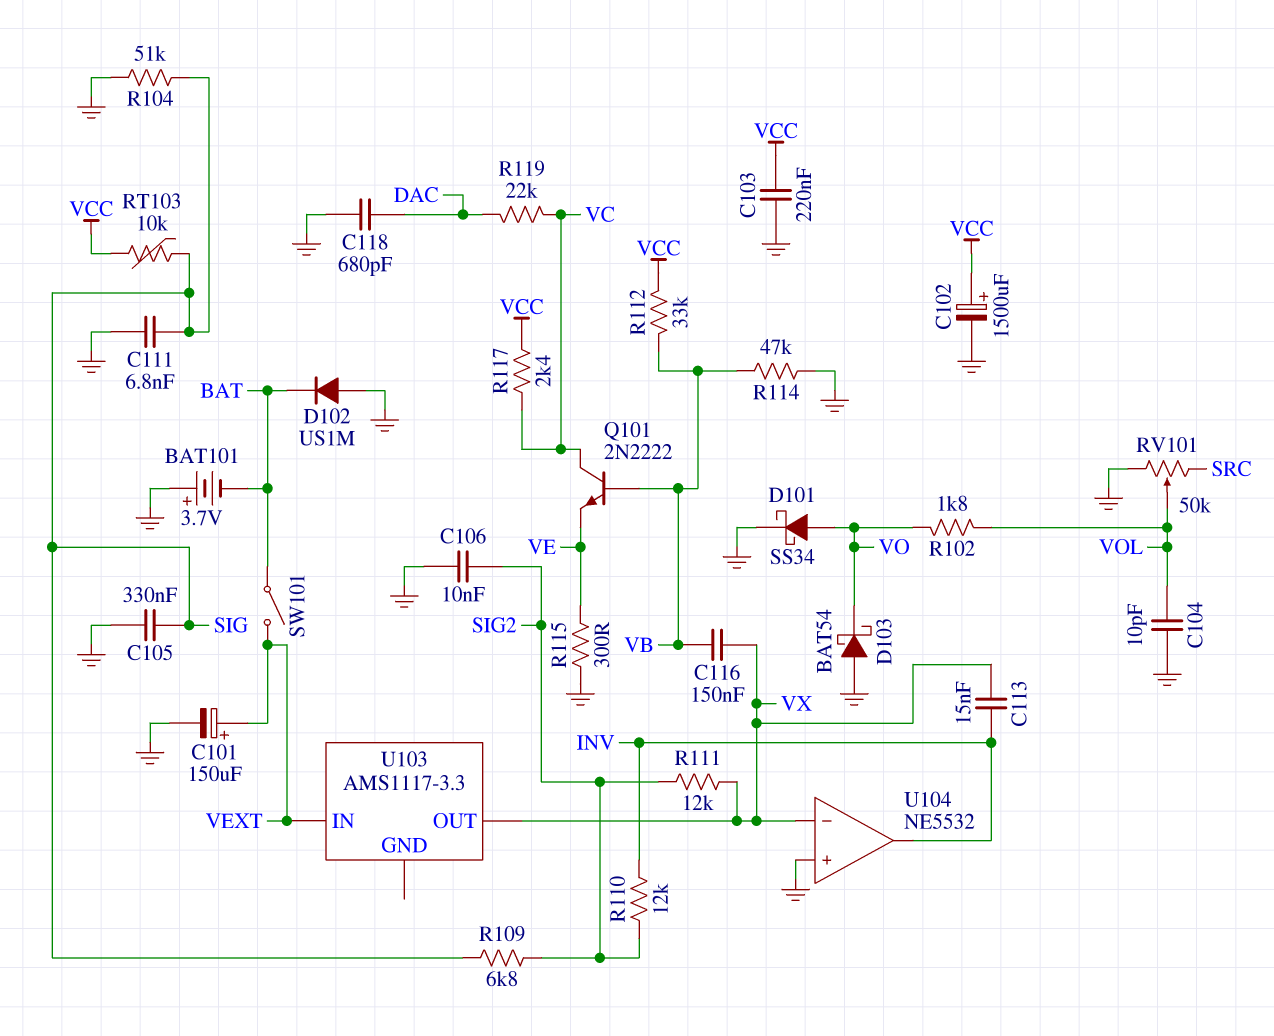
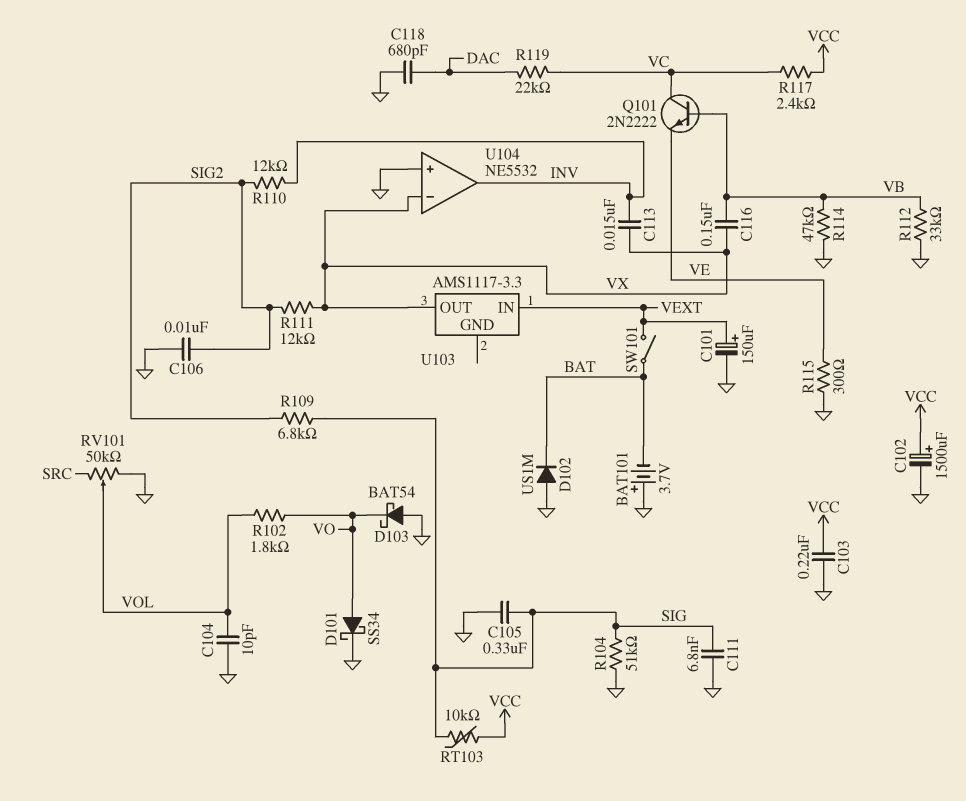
R112: 33k (VB, VCC) -> 33k (GND, VB)

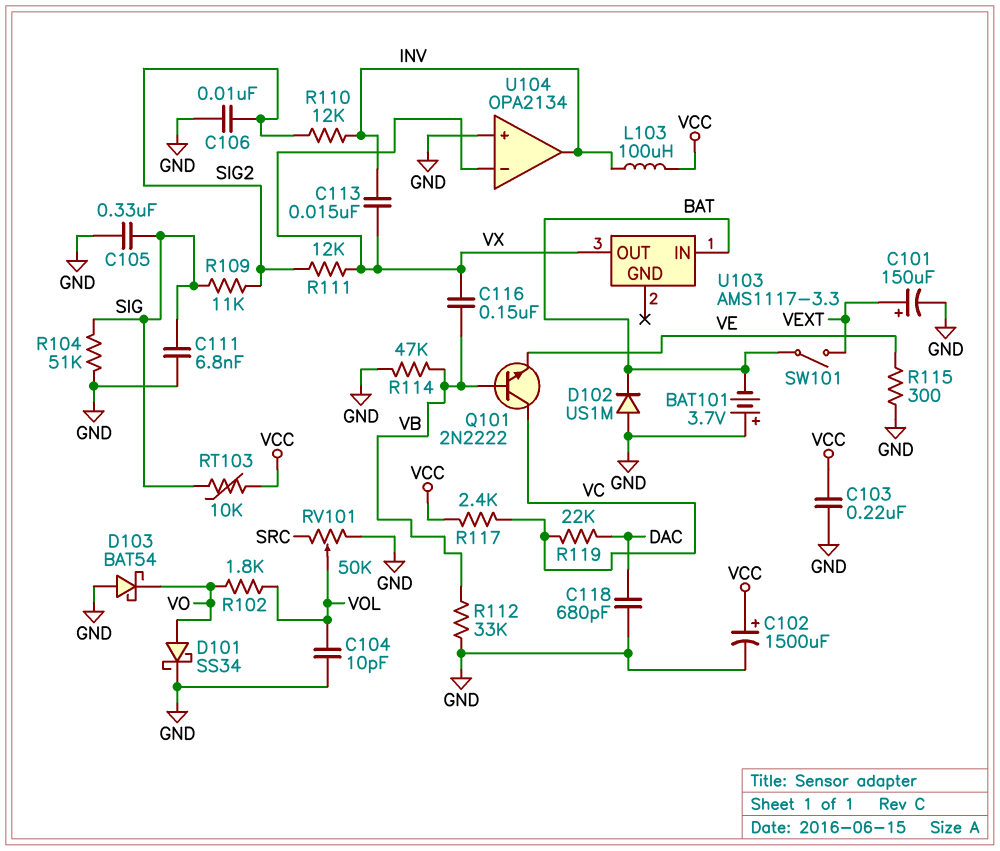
L103: none -> 100uH (INV, VCC)
R109: 6.8k (SIG, SIG2) -> 11k (SIG, SIG2)
U103 pin IN: VEXT -> BAT
U104: NE5532 -> OPA2134

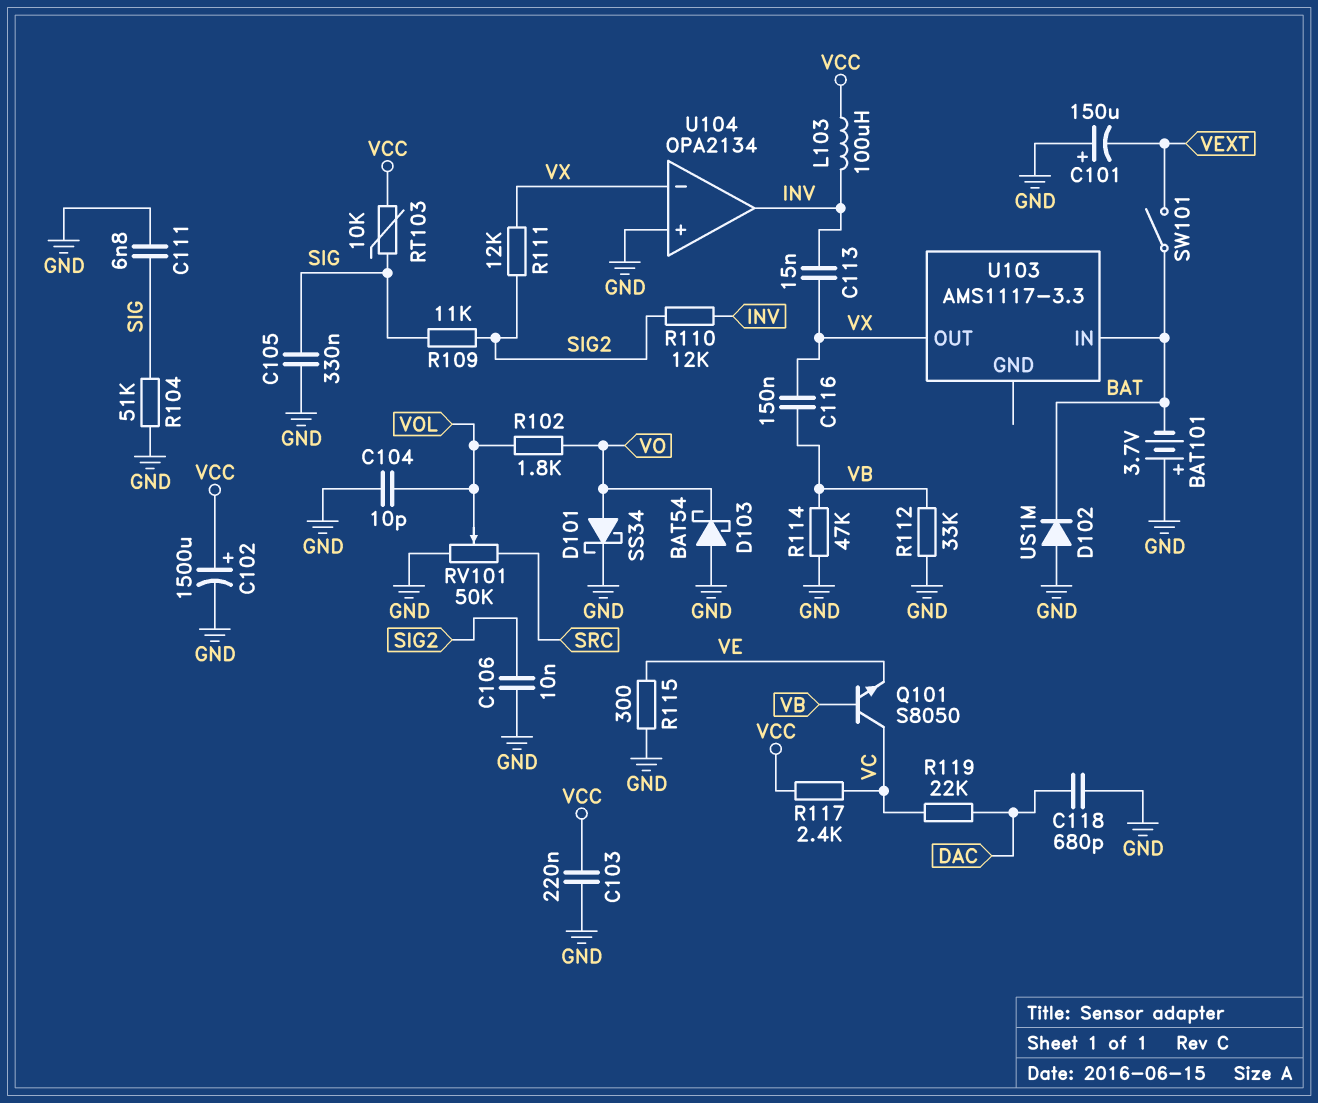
C101: 150uF (plus VEXT, minus GND) -> 150uF (plus GND, minus VEXT)
Q101: NPN 2N2222 (B VB, C VC, E VE) -> NPN S8050 (B VB, C VC, E VE)

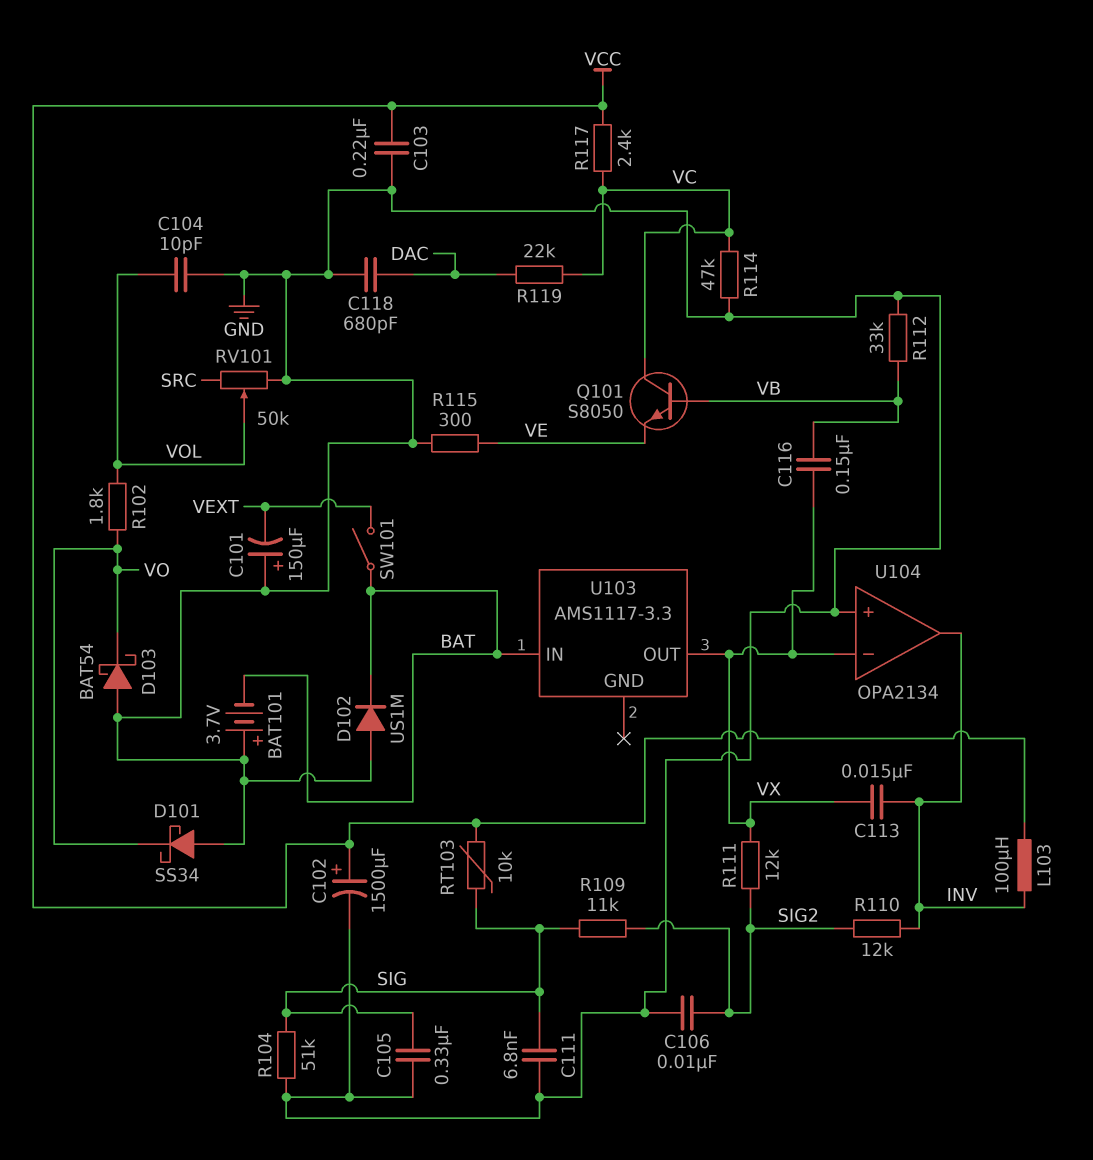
D101: schottky SS34 (A VO, K GND) -> schottky SS34 (A GND, K VO)
R114: 47k (GND, VB) -> 47k (GND, VC)

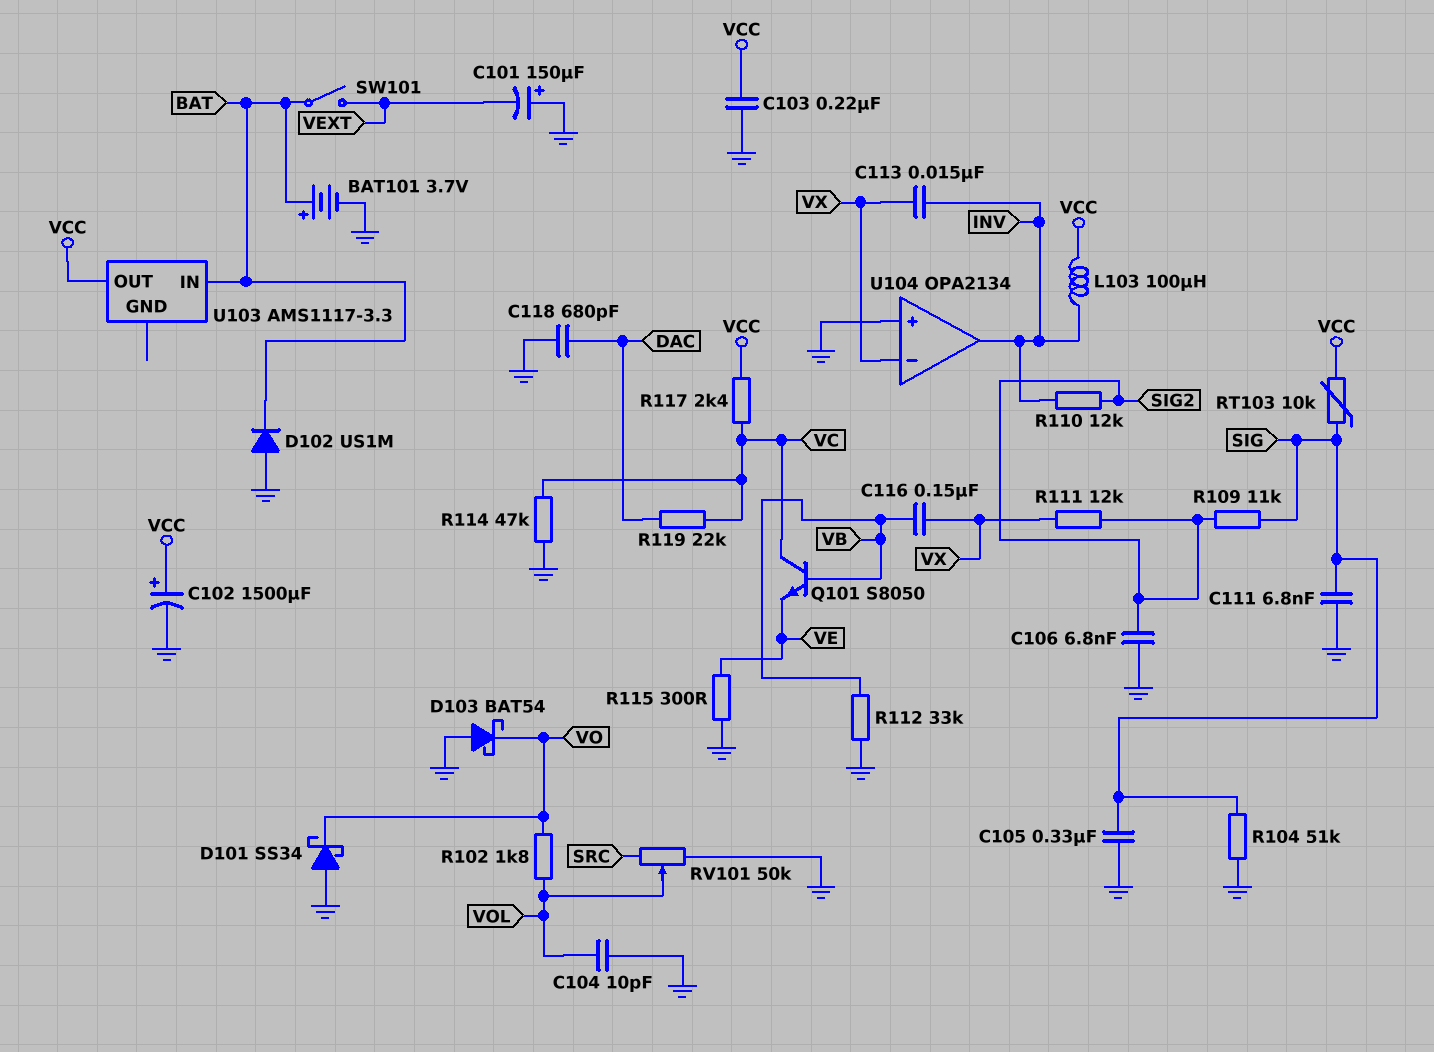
BAT101: 3.7V (plus GND, minus BAT) -> 3.7V (plus BAT, minus GND)
C106: 10nF (GND, SIG2) -> 6.8nF (GND, SIG2)
U103 pin OUT: VX -> VCC

